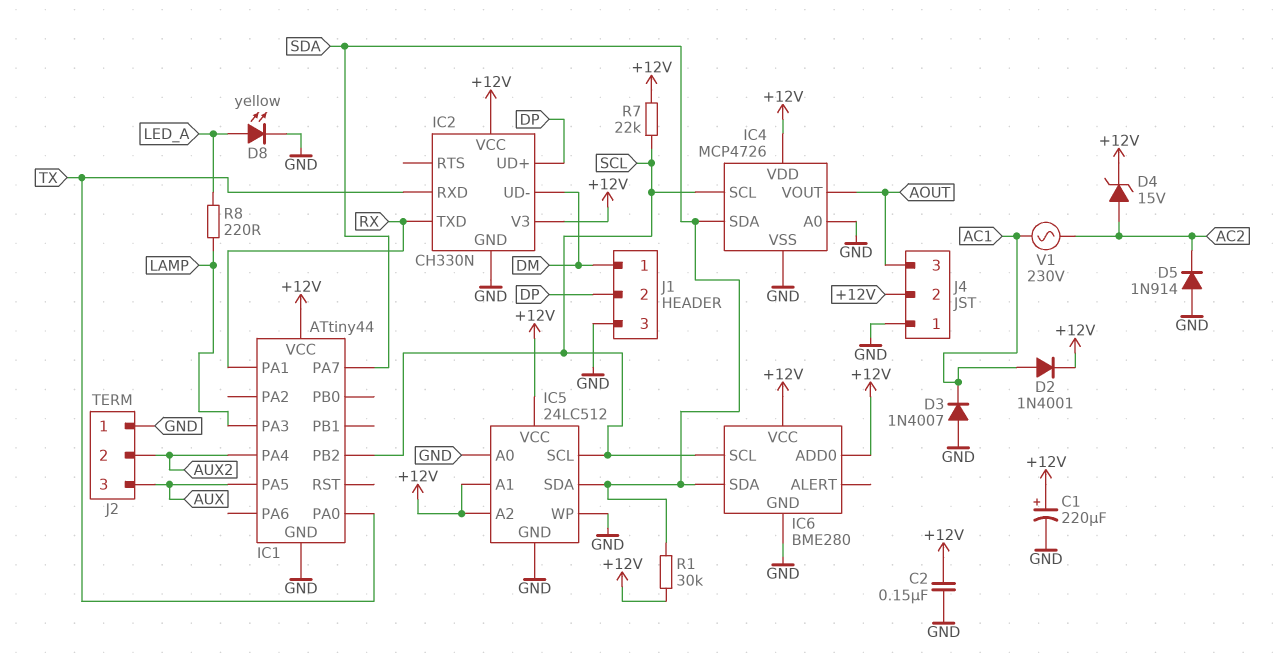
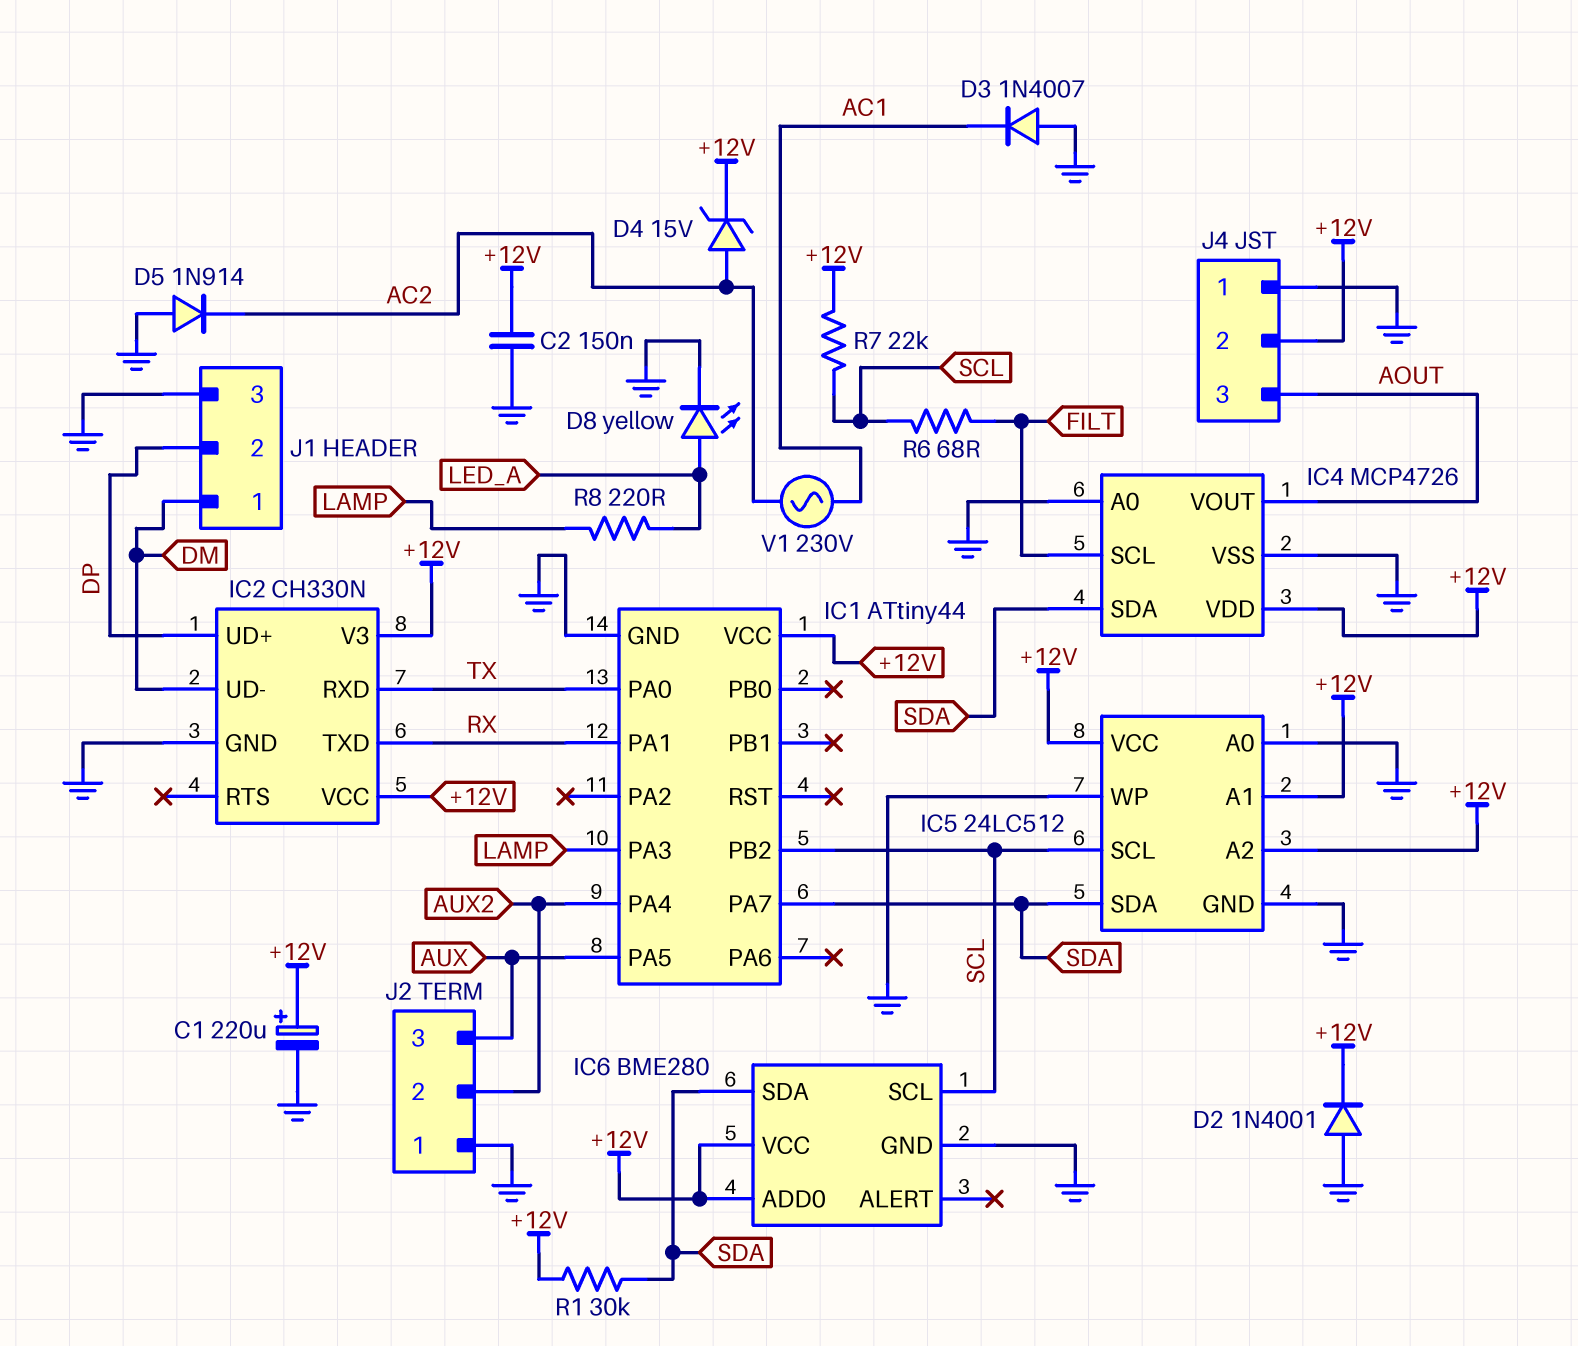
D2: diode 1N4001 (A AC1, K +12V) -> diode 1N4001 (A GND, K +12V)
IC4 pin SCL: SCL -> FILT
R6: none -> 68 (FILT, SCL)

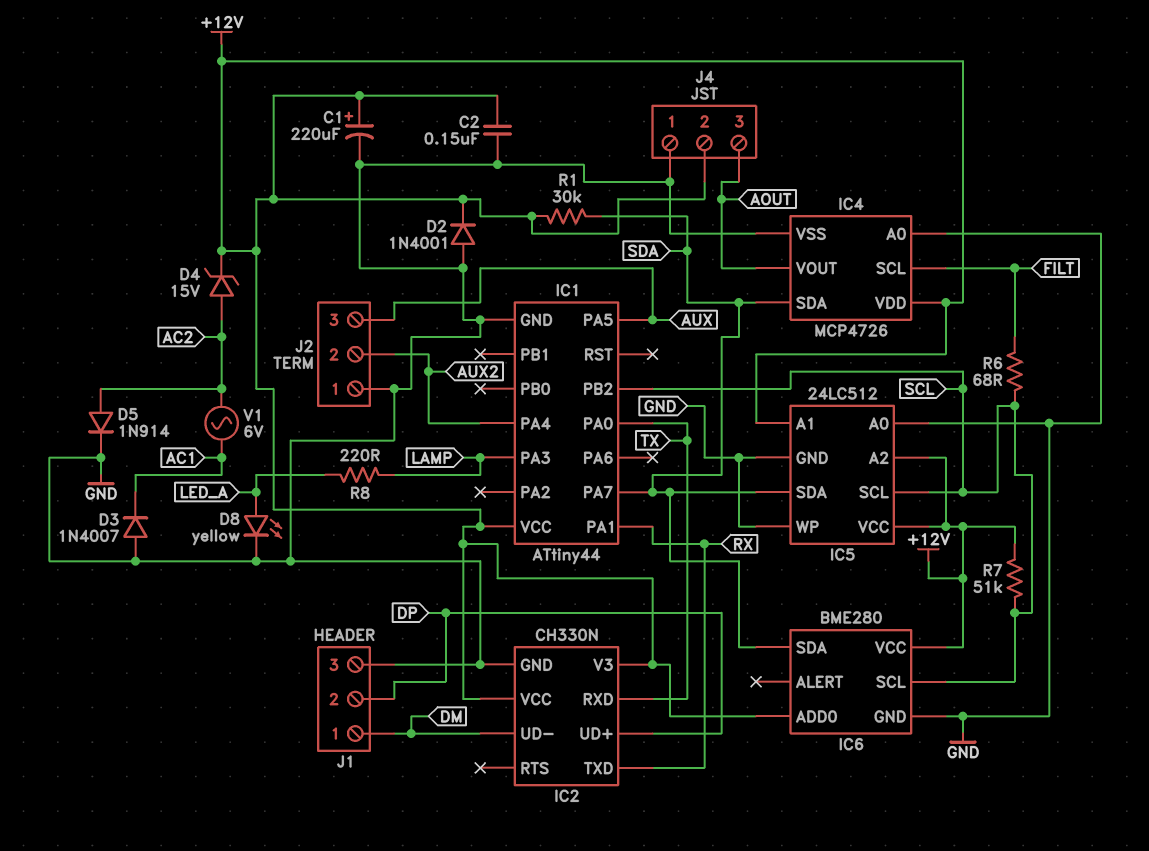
D5: diode 1N914 (A GND, K AC2) -> diode 1N914 (A AC2, K GND)
R7: 22k (+12V, SCL) -> 51k (+12V, SCL)
V1: AC 230V (AC1, AC2) -> AC 6V (AC1, AC2)

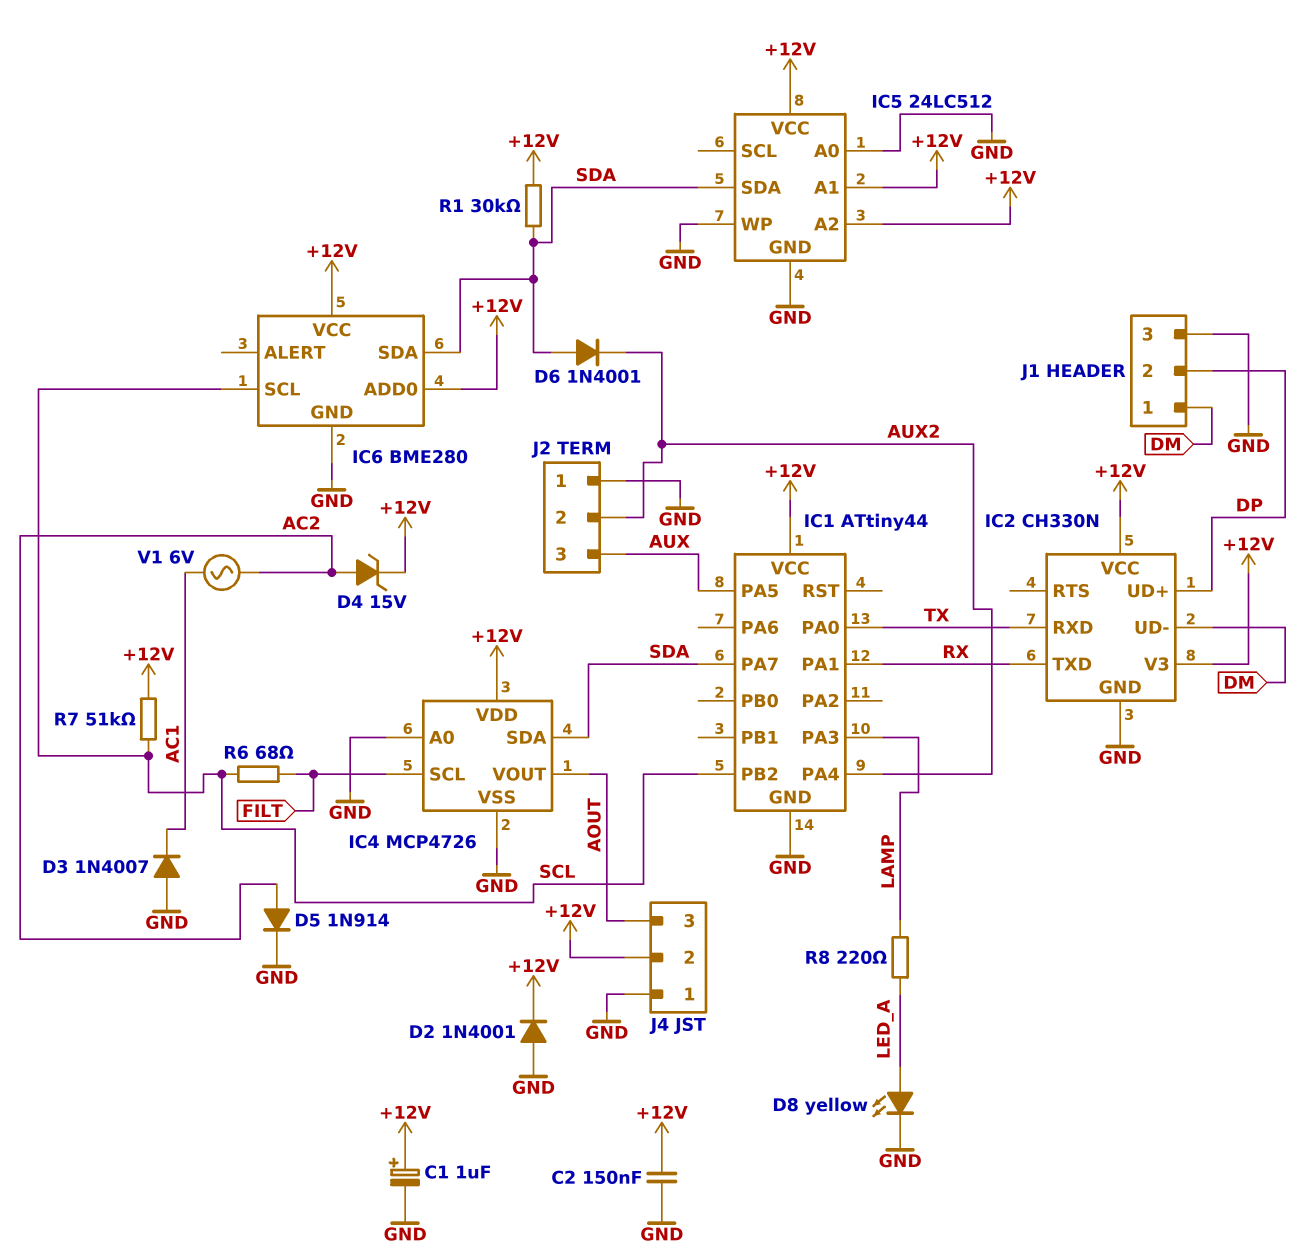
C1: 220uF (plus +12V, minus GND) -> 1uF (plus +12V, minus GND)
D6: none -> diode 1N4001 (A SDA, K AUX2)
IC5 pin SCL: SCL -> none

